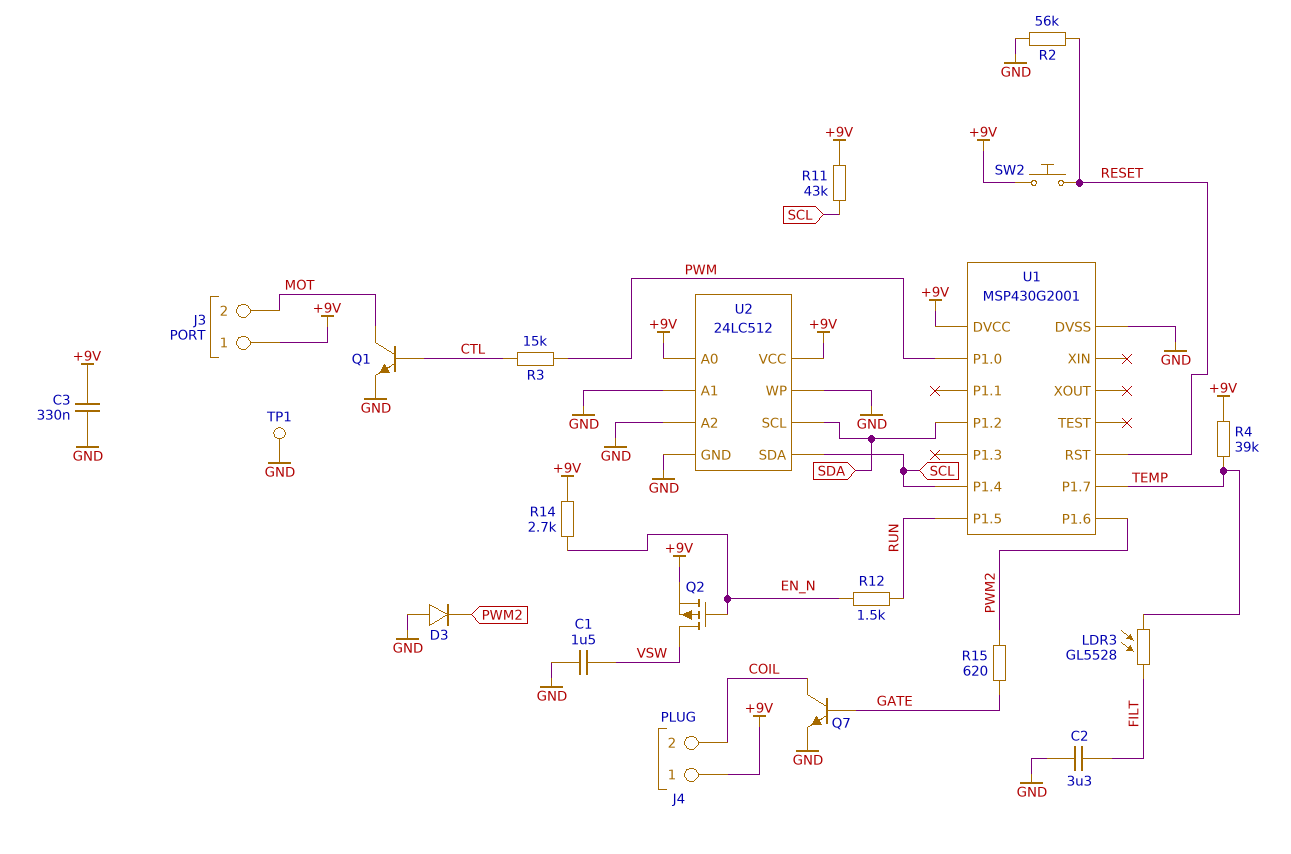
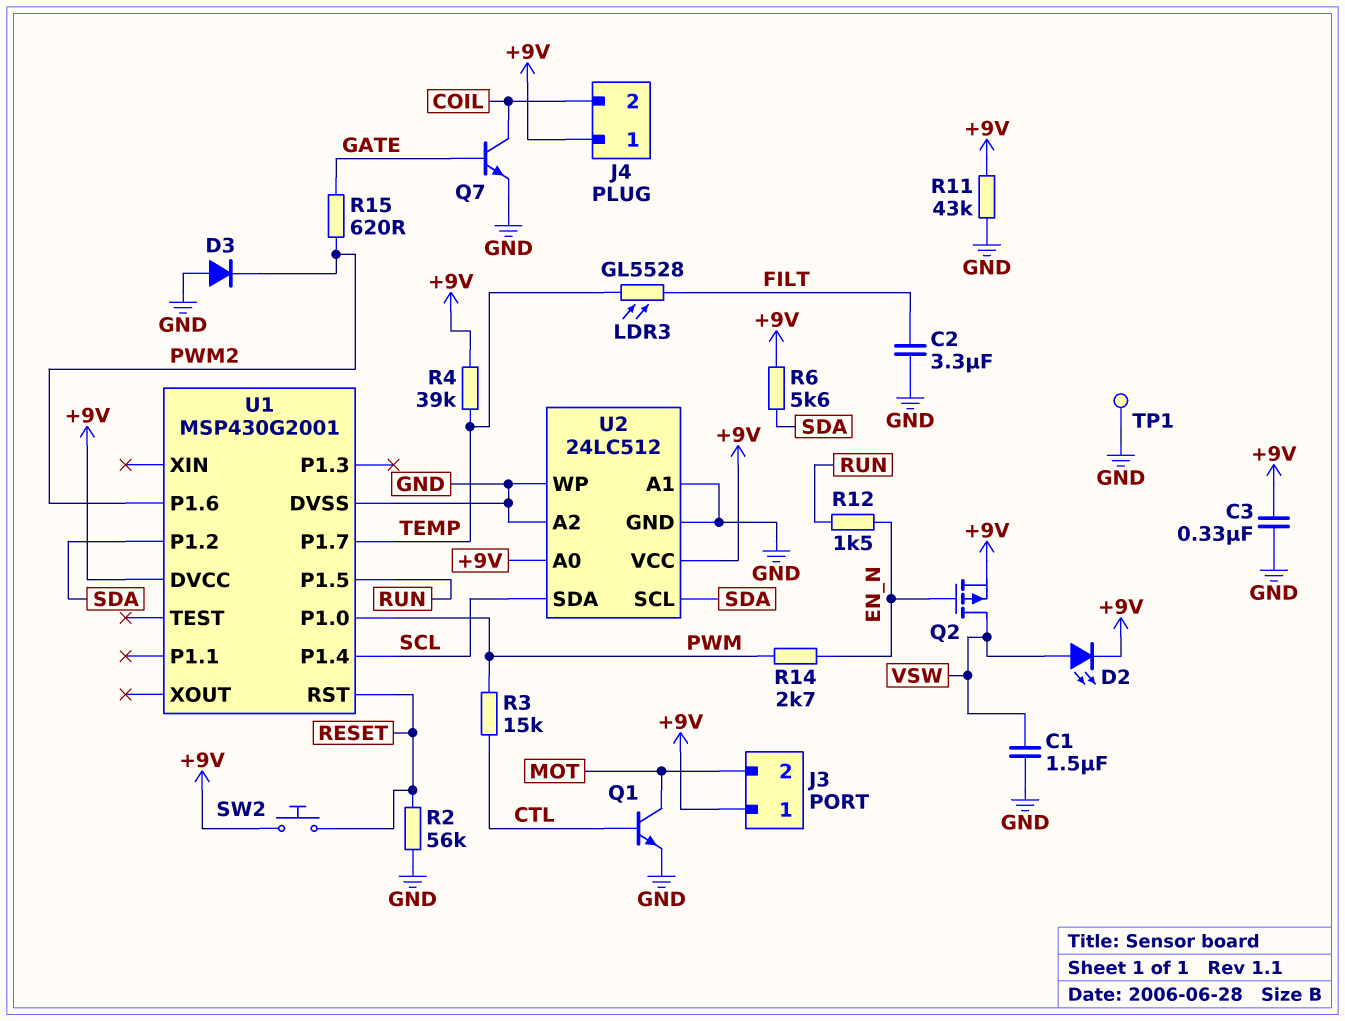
D2: none -> LED (A VSW, K +9V)
R6: none -> 5.6k (+9V, SDA)
R11: 43k (+9V, SCL) -> 43k (+9V, GND)
R14: 2.7k (+9V, EN_N) -> 2.7k (EN_N, PWM)

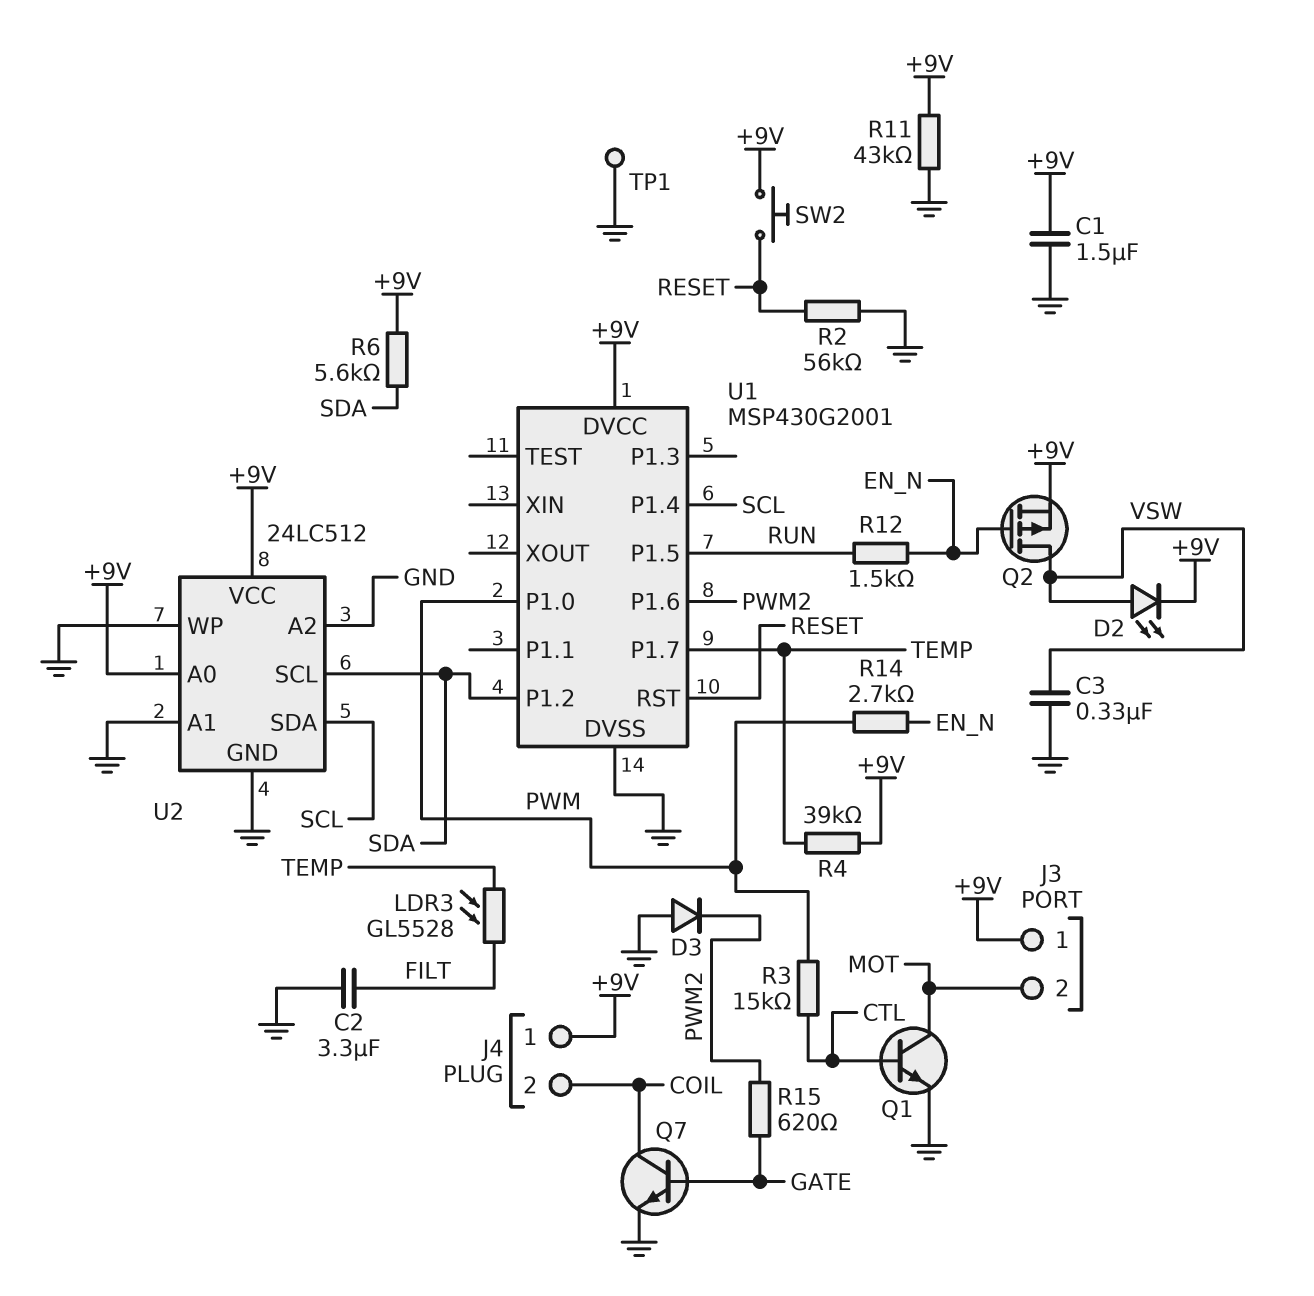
C1: 1.5uF (GND, VSW) -> 1.5uF (+9V, GND)
C3: 330nF (+9V, GND) -> 330nF (GND, VSW)

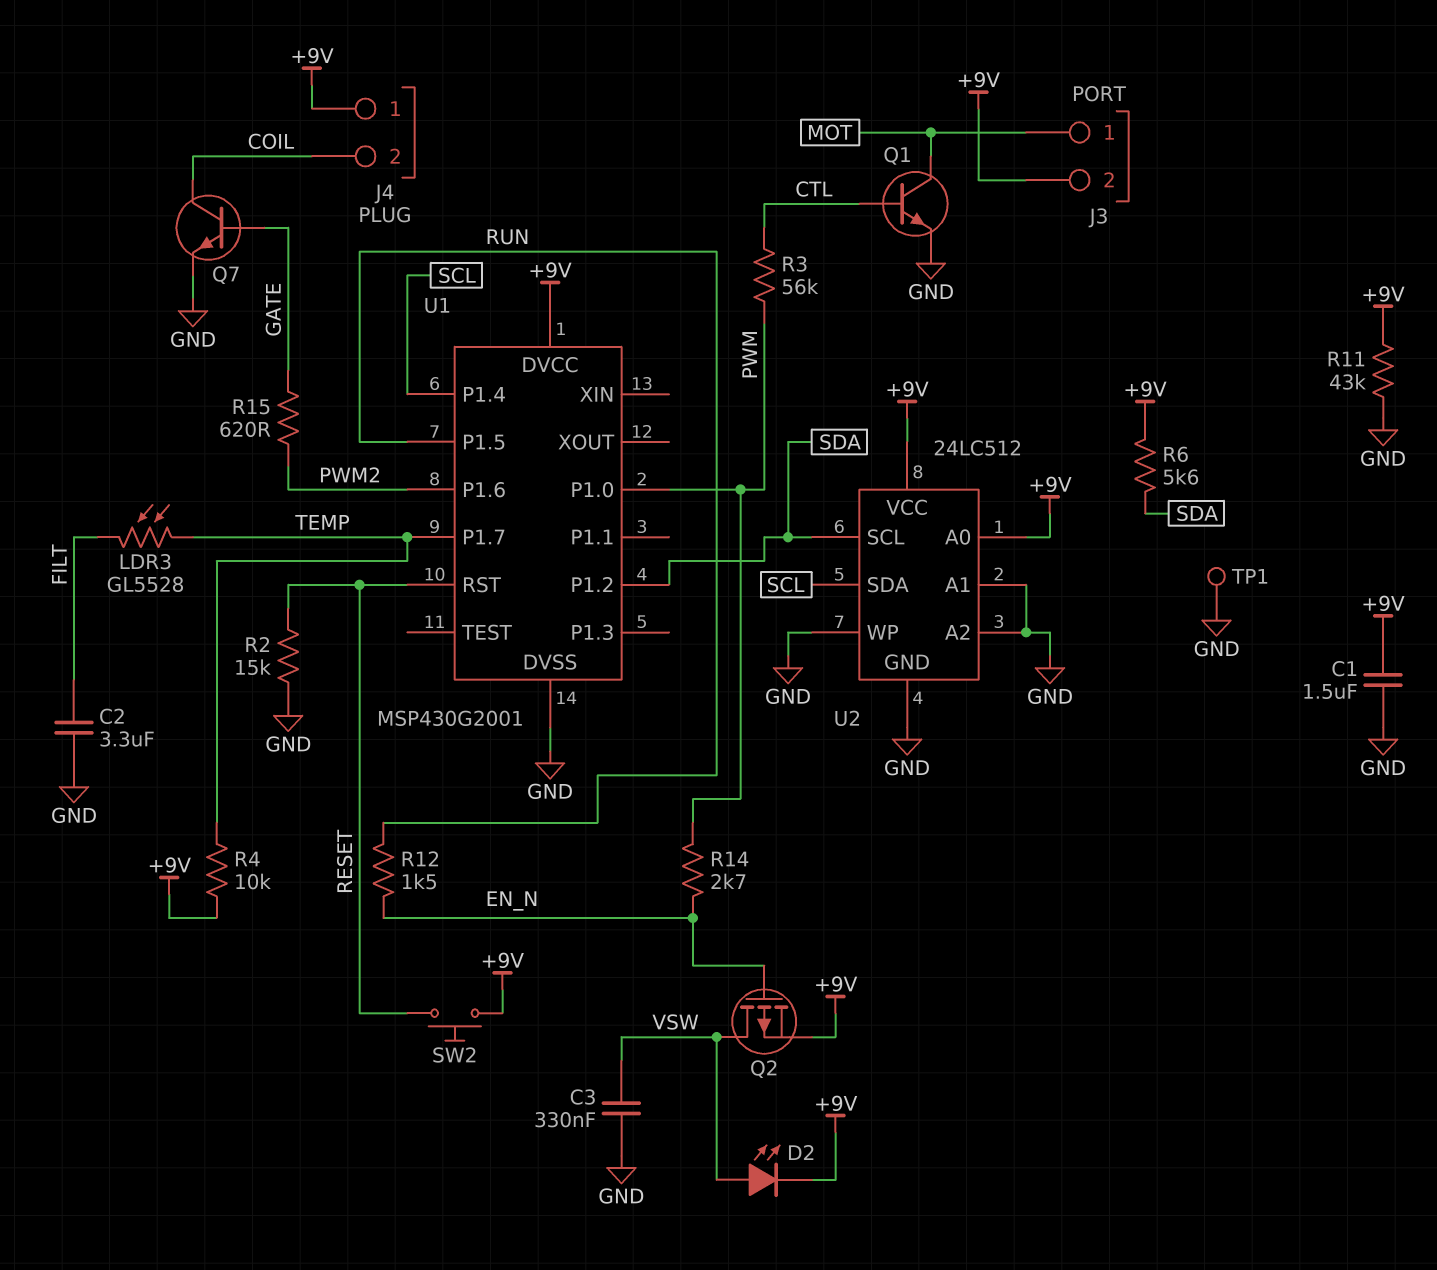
D3: diode (A GND, K PWM2) -> none
J3 pin 1: +9V -> MOT
J3 pin 2: MOT -> +9V
R2: 56k (GND, RESET) -> 15k (GND, RESET)
R3: 15k (CTL, PWM) -> 56k (CTL, PWM)
R4: 39k (+9V, TEMP) -> 10k (+9V, TEMP)

